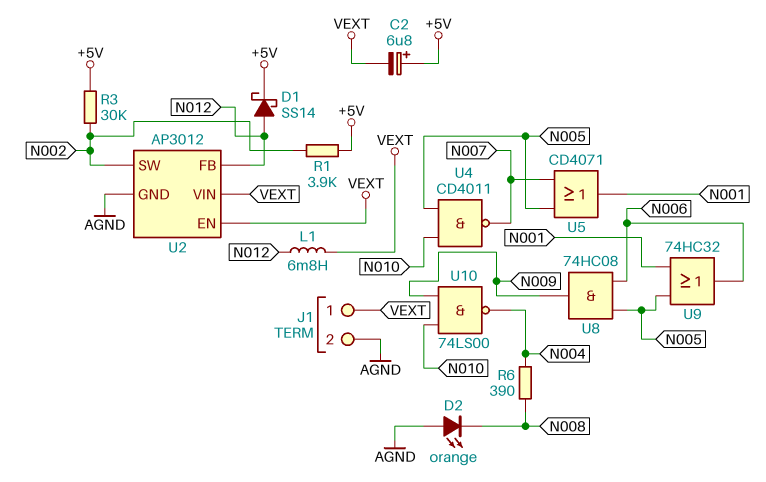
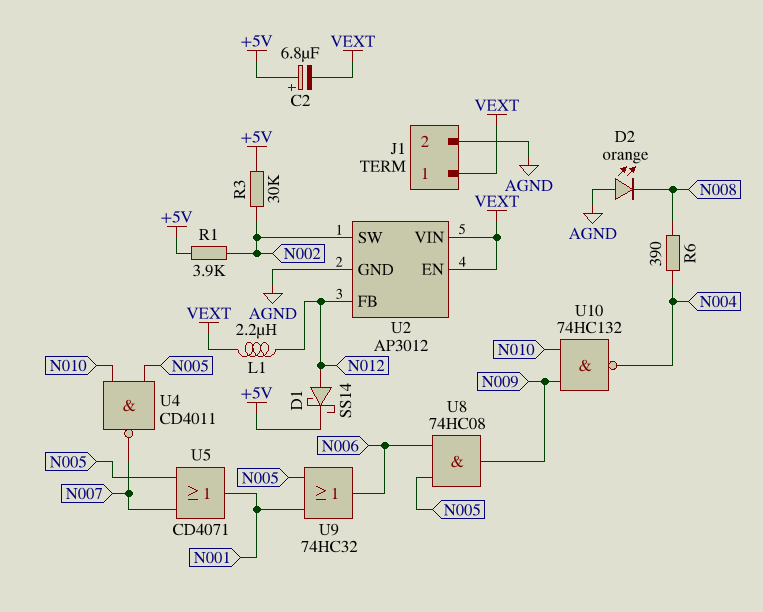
L1: 6.8mH (N012, VEXT) -> 2.2uH (N012, VEXT)
U10: NAND 74LS00 (in N009, in N010, out N004) -> NAND 74HC132 (in N009, in N010, out N004)

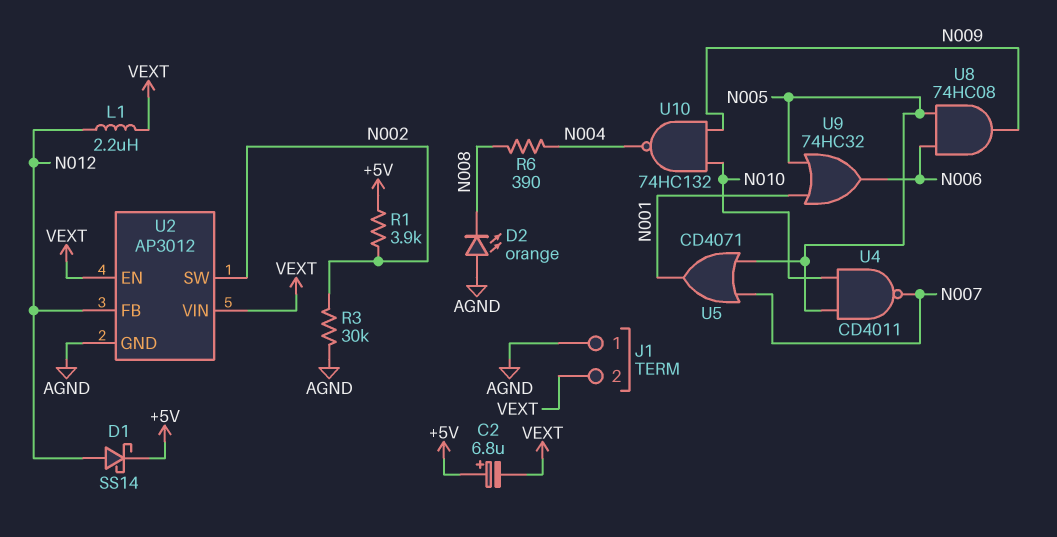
J1 pin 1: VEXT -> AGND
J1 pin 2: AGND -> VEXT
R3: 30k (+5V, N002) -> 30k (AGND, N002)

